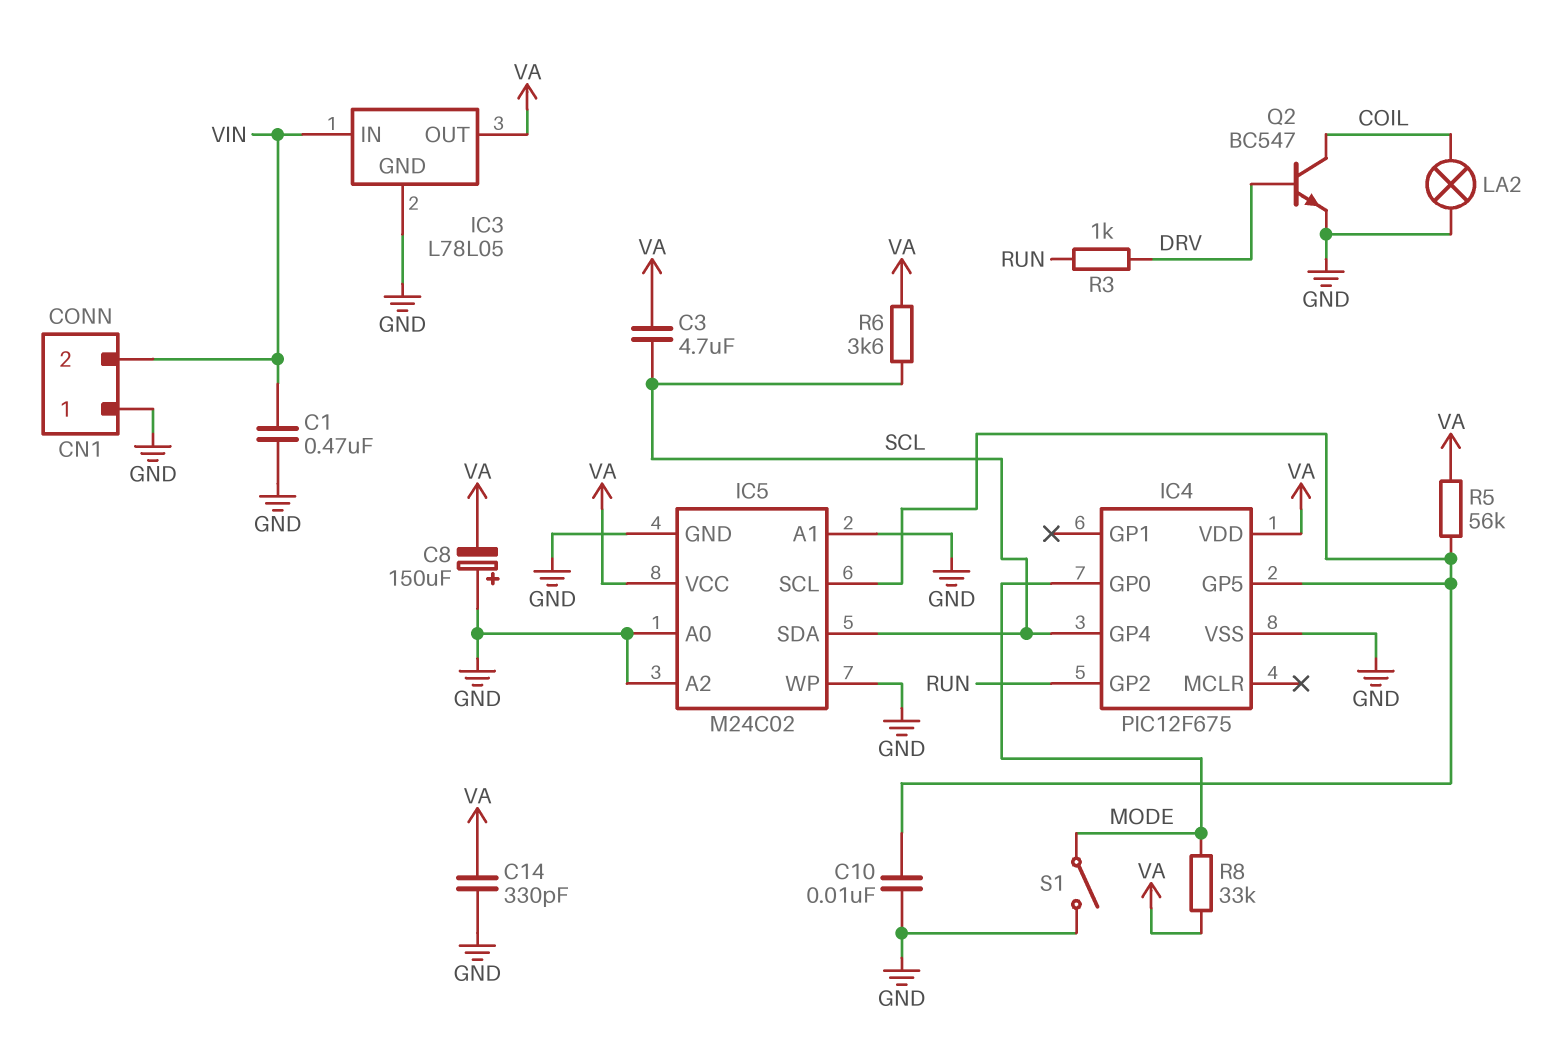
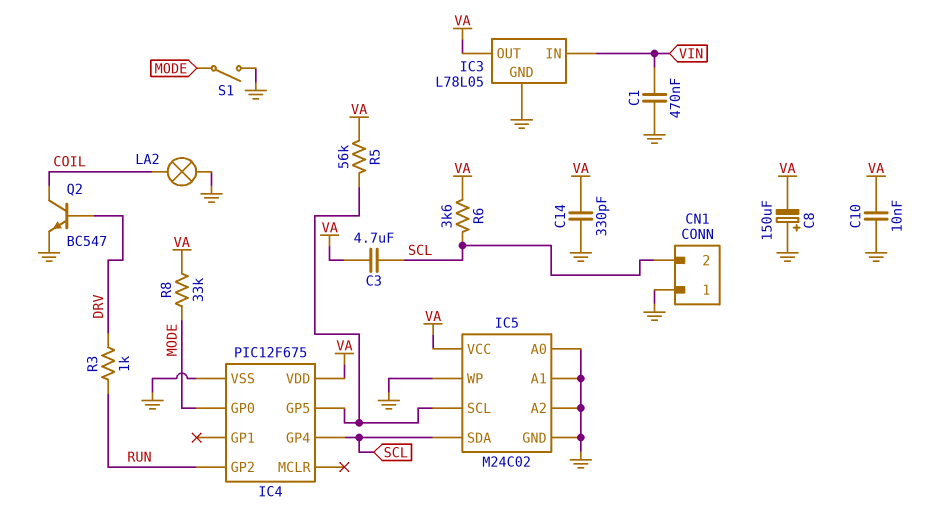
C10: 10nF (GND, IC4/GP5) -> 10nF (GND, VA)
CN1 pin 2: VIN -> SCL

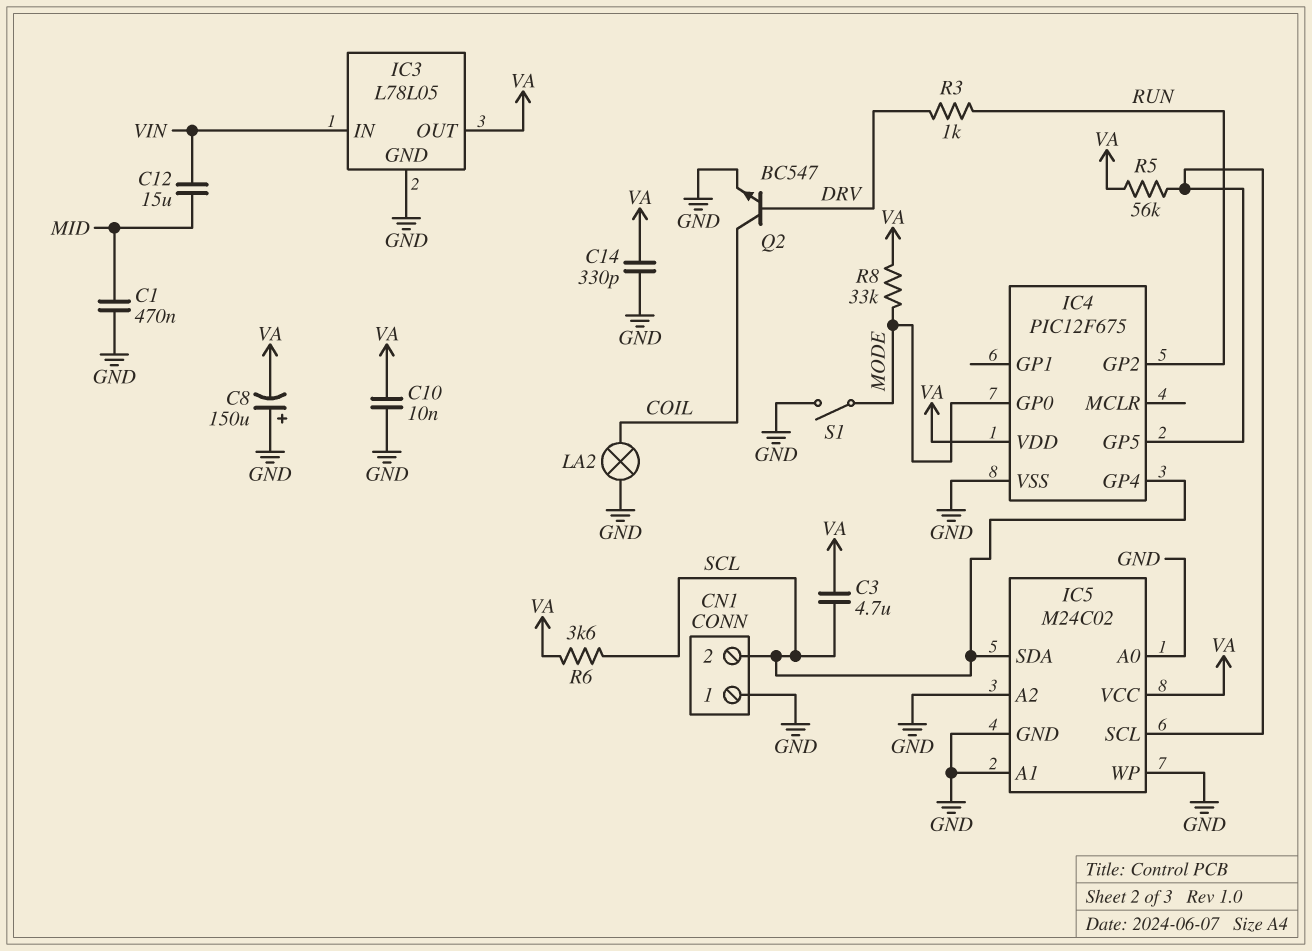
C1: 470nF (GND, VIN) -> 470nF (GND, MID)
C12: none -> 15uF (MID, VIN)

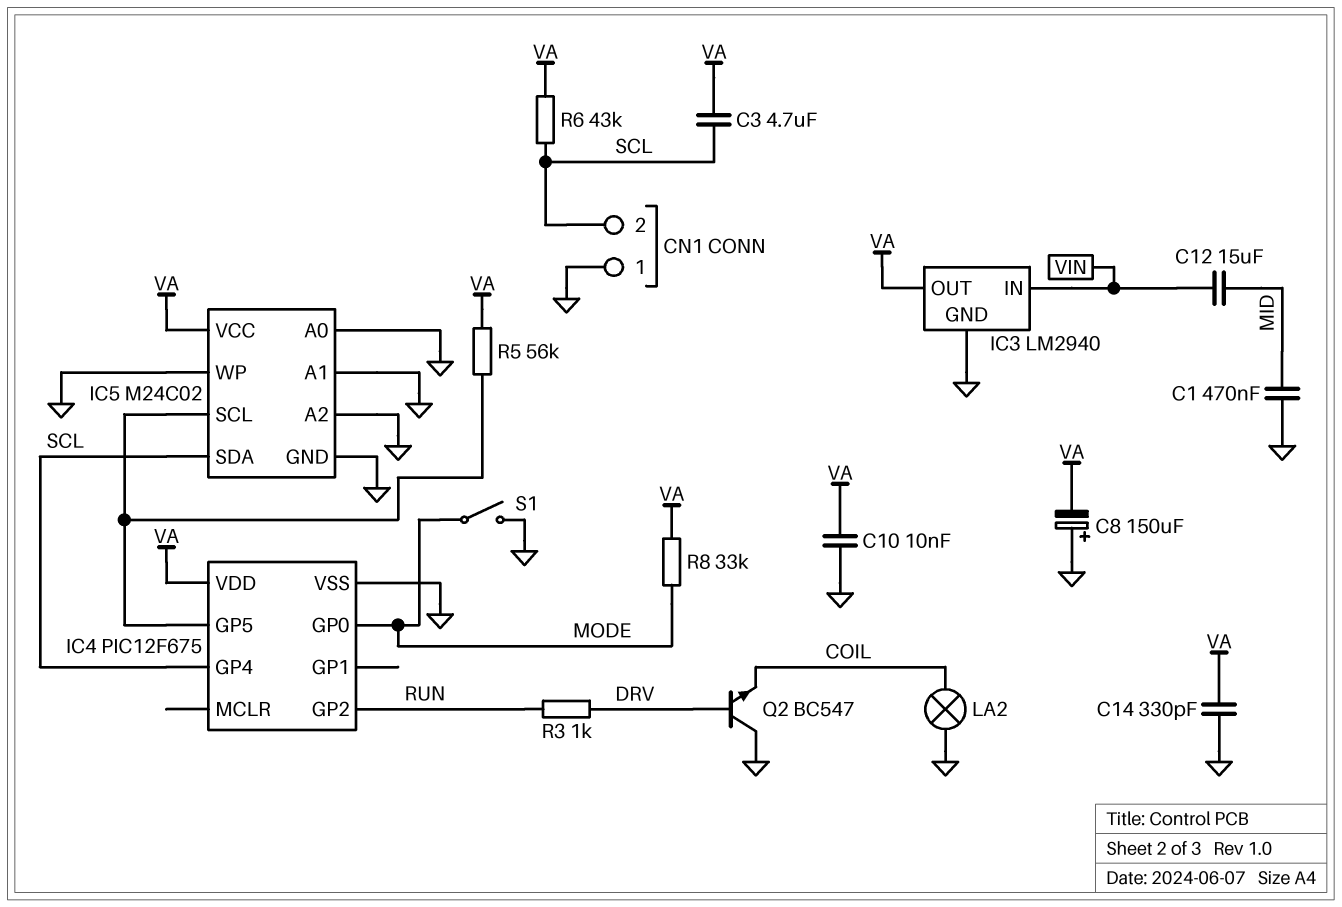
IC3: L78L05 -> LM2940
Q2: NPN BC547 (B DRV, C COIL, E GND) -> NPN BC547 (B DRV, C GND, E COIL)
R6: 3.6k (SCL, VA) -> 43k (SCL, VA)

